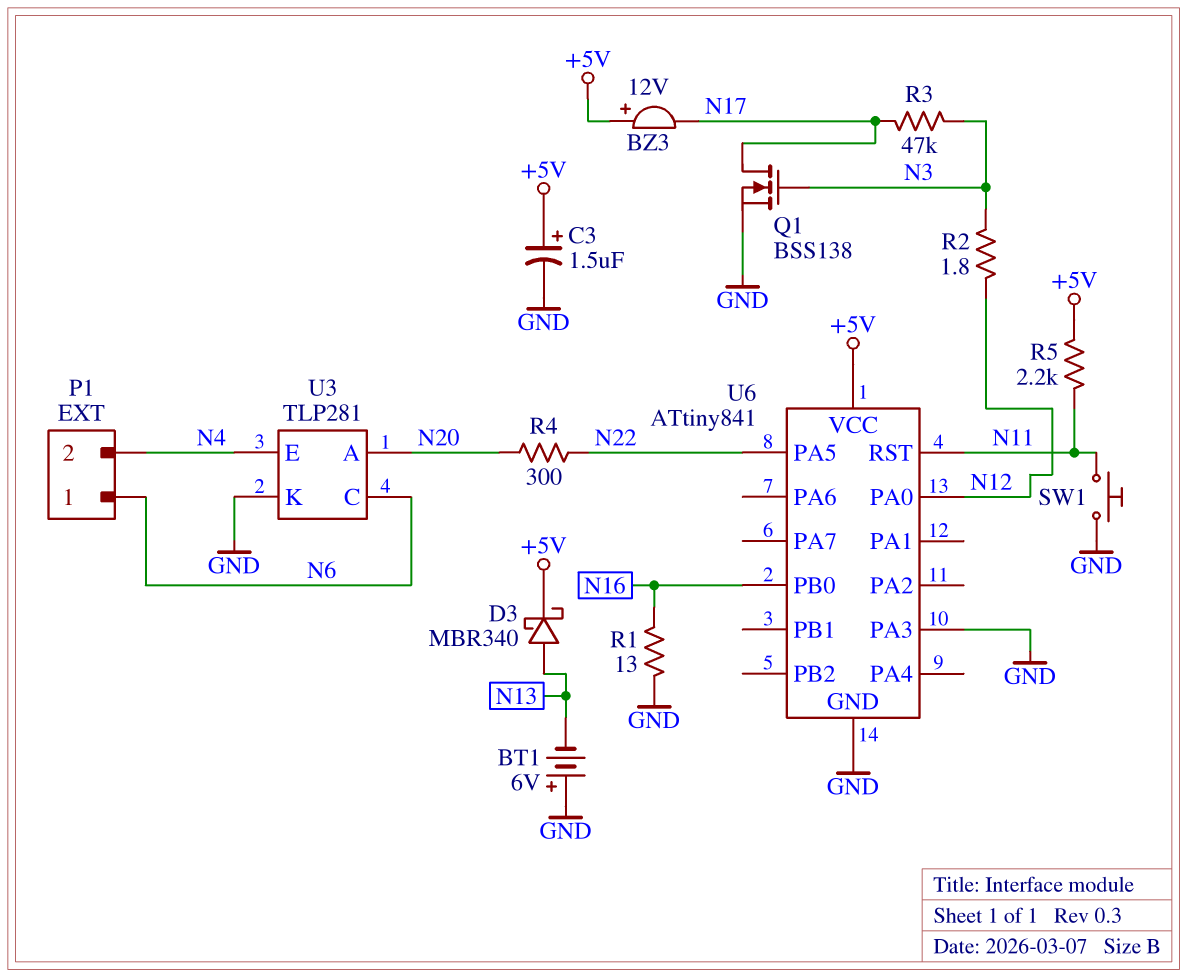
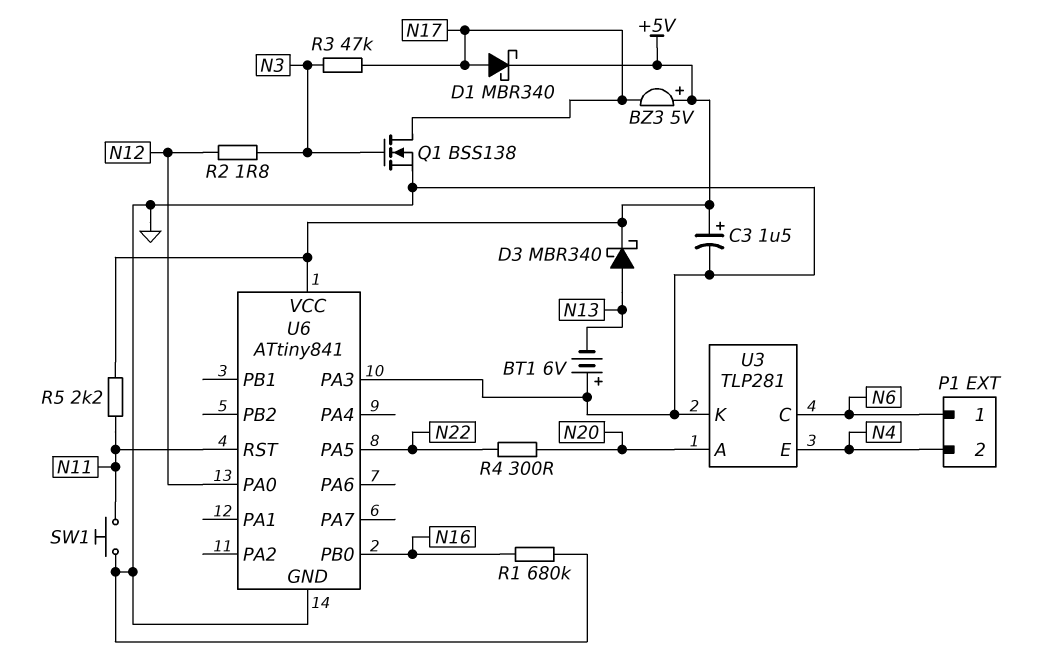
BZ3: buzzer 12V (plus +5V, minus N17) -> buzzer 5V (plus +5V, minus N17)
D1: none -> schottky MBR340 (A N17, K +5V)
R1: 13 (GND, N16) -> 680k (GND, N16)

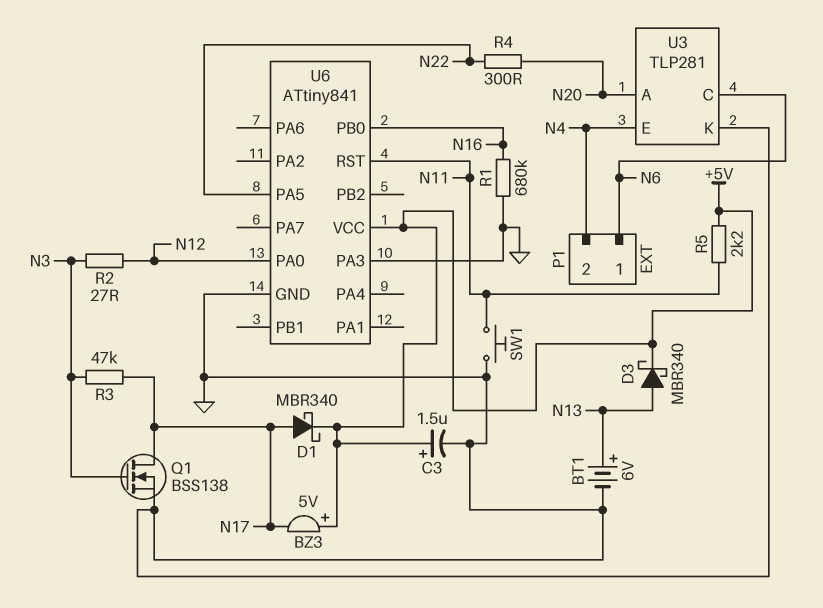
BT1: 6V (plus GND, minus N13) -> 6V (plus N13, minus GND)
R2: 1.8 (N3, N12) -> 27 (N3, N12)

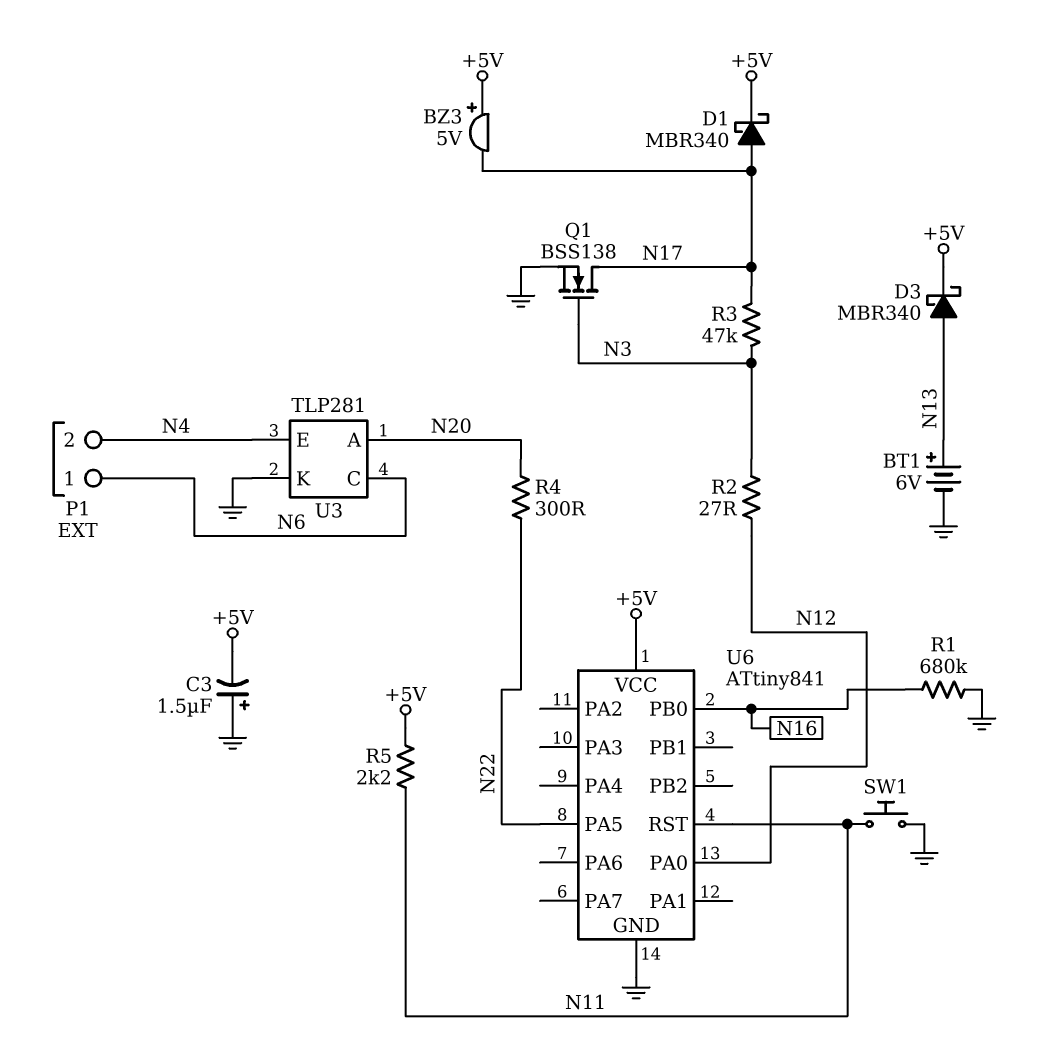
C3: 1.5uF (plus +5V, minus GND) -> 1.5uF (plus GND, minus +5V)
U6 pin PA3: GND -> none

